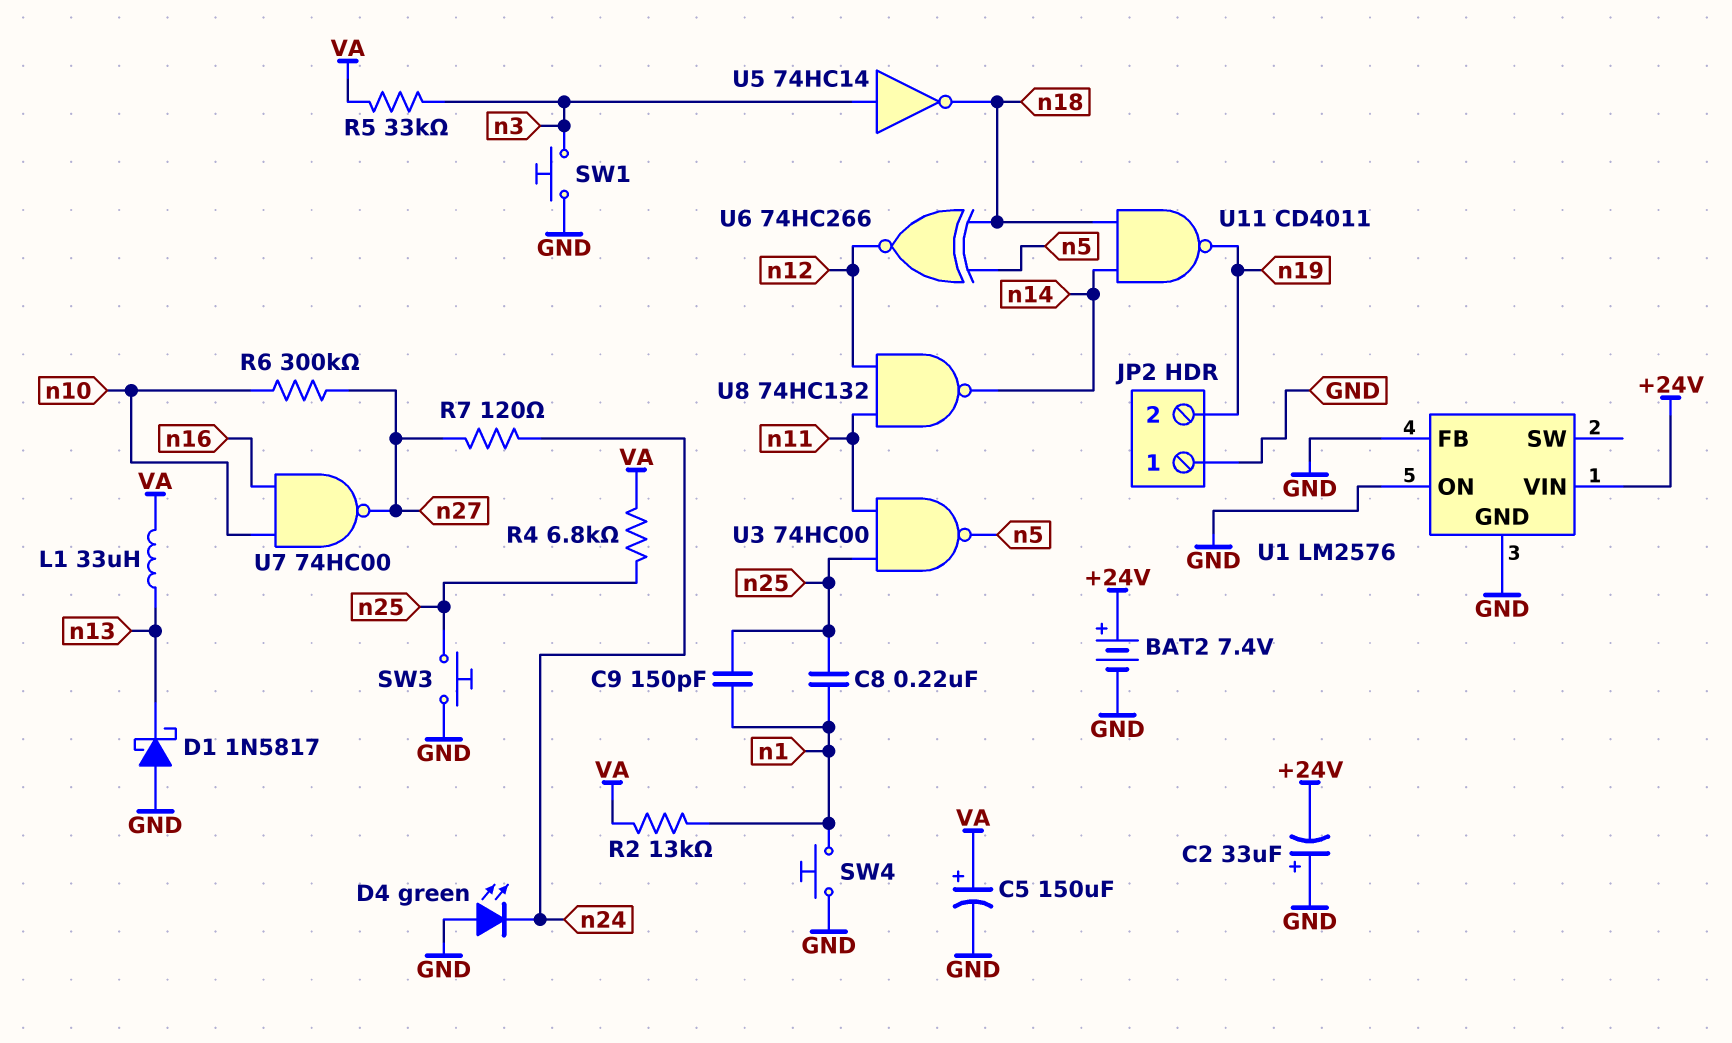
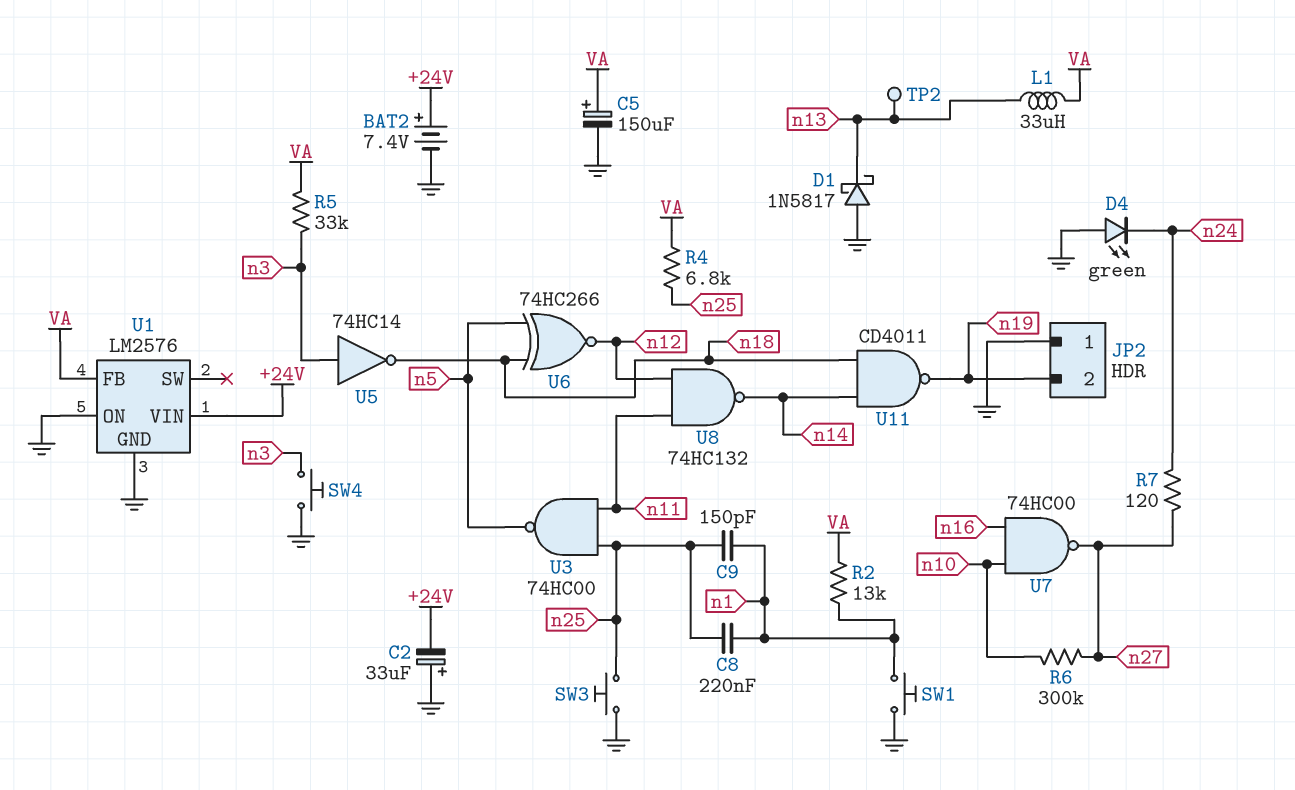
SW1: button (GND, n3) -> button (GND, n1)
SW4: button (GND, n1) -> button (GND, n3)
TP2: none -> test point (n13)
U1 pin FB: GND -> VA

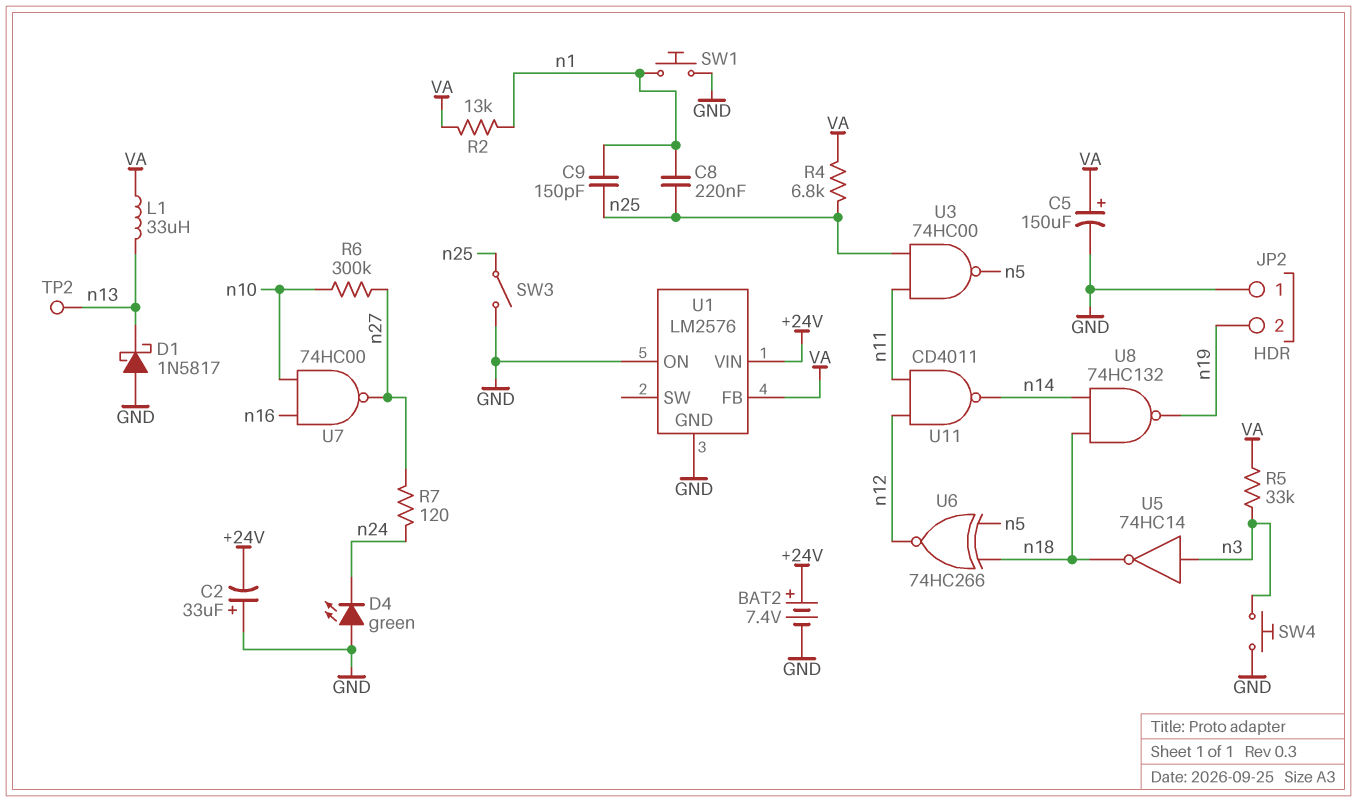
SW3: button (GND, n25) -> switch (GND, n25)
U8: NAND 74HC132 (in n11, in n12, out n14) -> NAND 74HC132 (in n14, in n18, out n19)
U11: NAND CD4011 (in n14, in n18, out n19) -> NAND CD4011 (in n11, in n12, out n14)

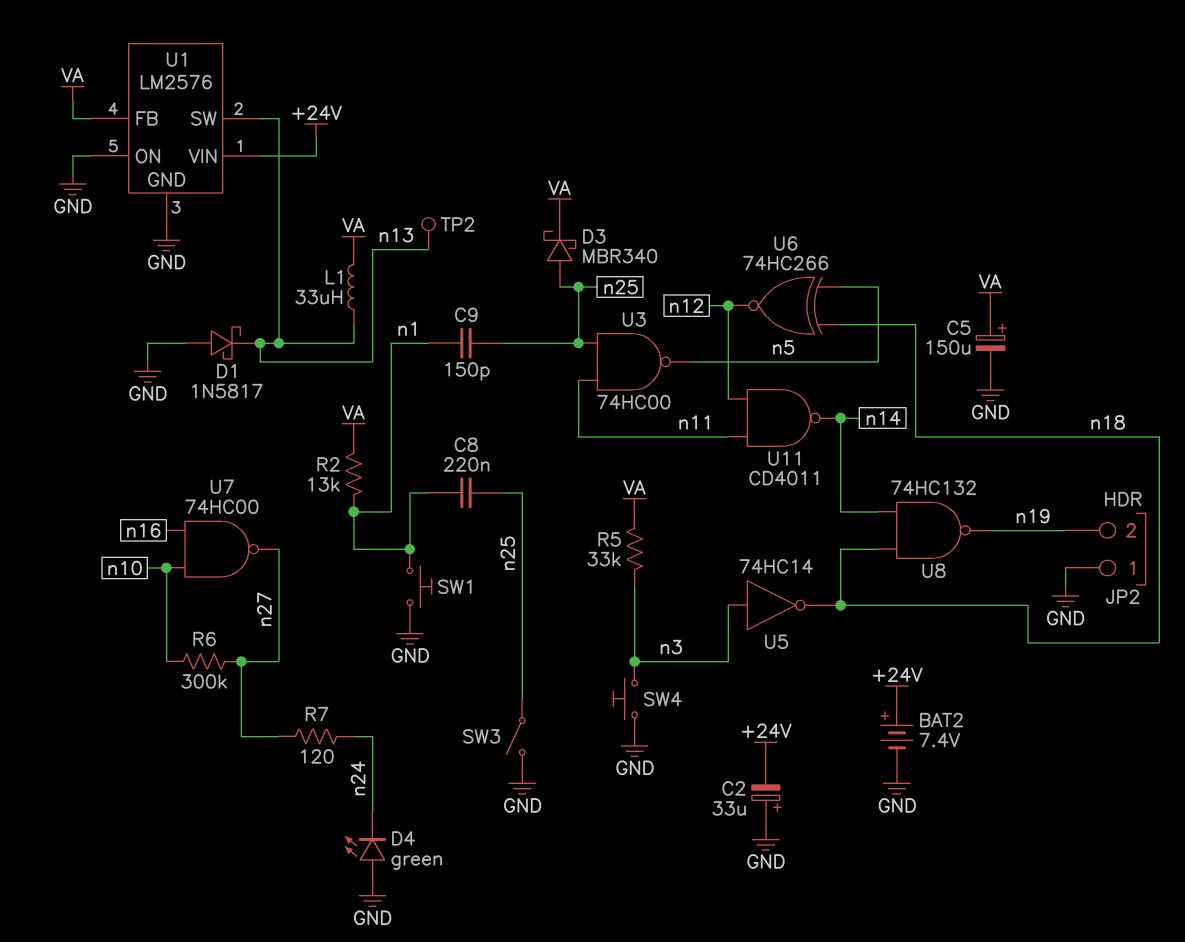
D3: none -> schottky MBR340 (A n25, K VA)
R4: 6.8k (VA, n25) -> none
U1 pin SW: none -> n13

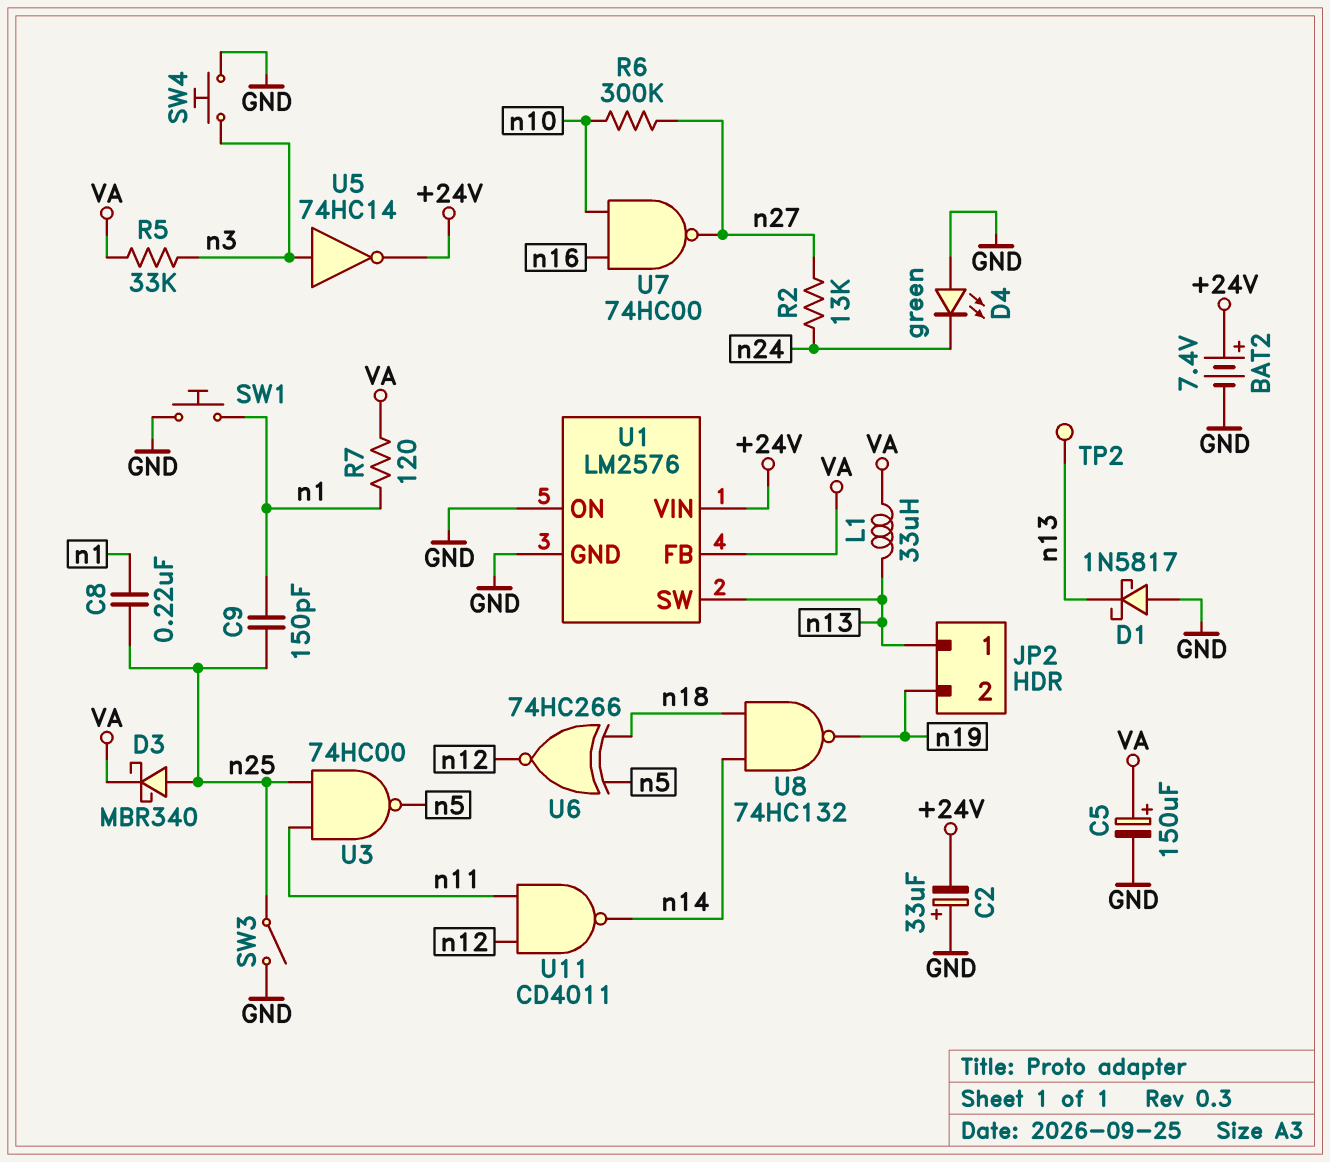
JP2 pin 1: GND -> n13
R2: 13k (VA, n1) -> 13k (n24, n27)
R7: 120 (n24, n27) -> 120 (VA, n1)
U5: NOT 74HC14 (in n3, out n18) -> NOT 74HC14 (in n3, out +24V)

